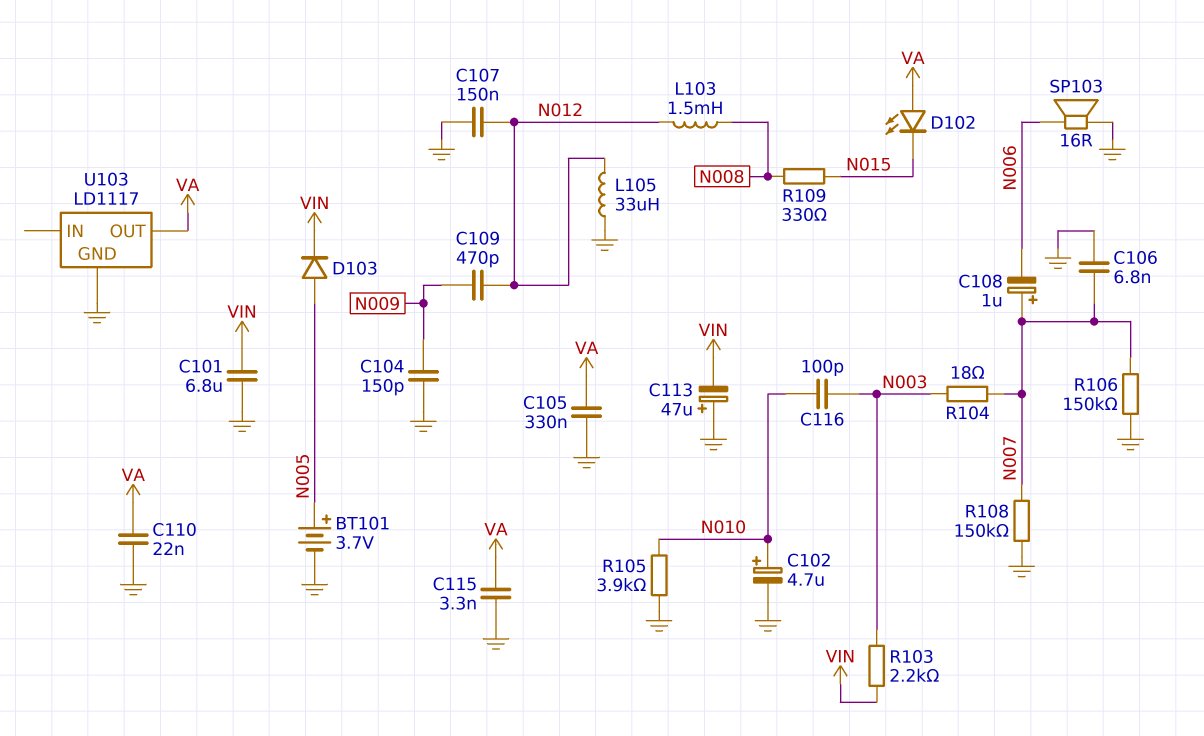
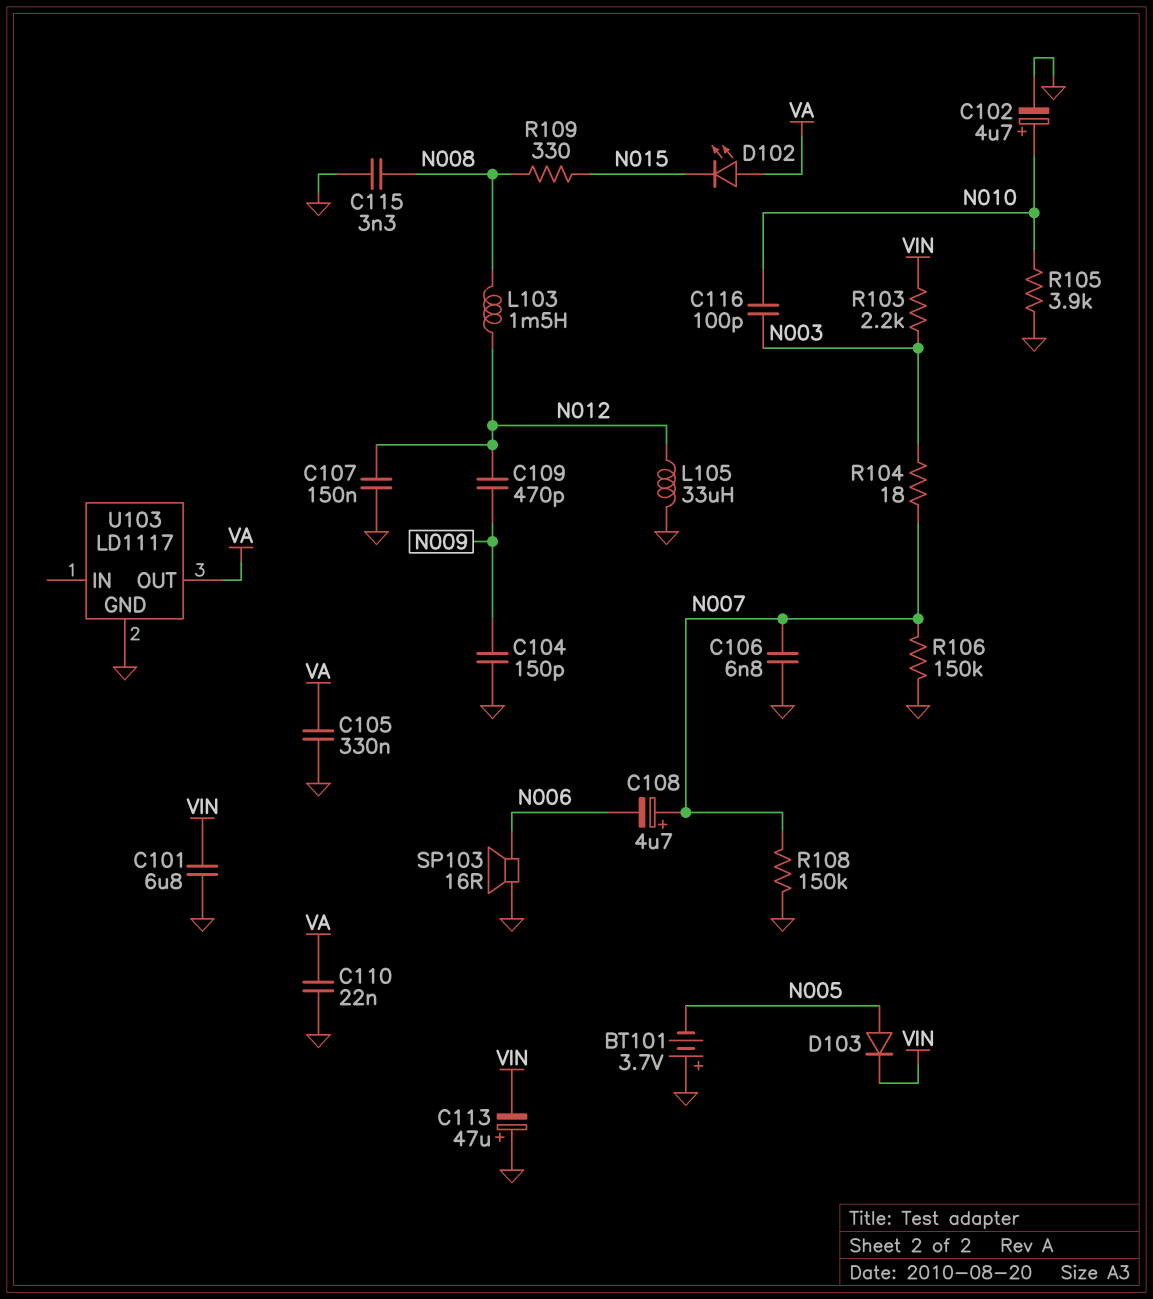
BT101: 3.7V (plus N005, minus GND) -> 3.7V (plus GND, minus N005)
C108: 1uF (plus N007, minus N006) -> 4.7uF (plus N007, minus N006)
C115: 3.3nF (GND, VA) -> 3.3nF (GND, N008)

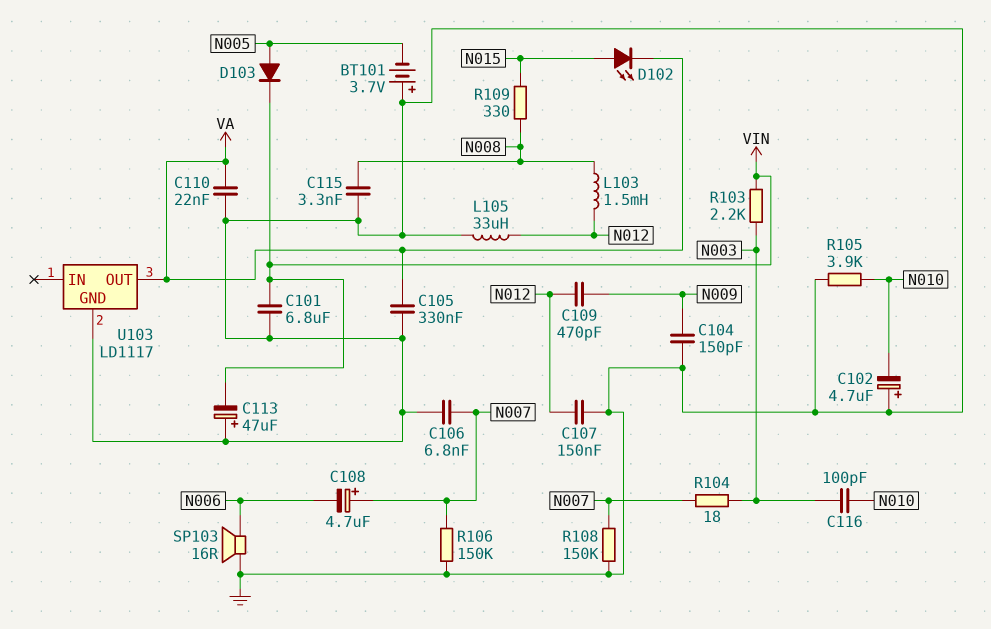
C102: 4.7uF (plus N010, minus GND) -> 4.7uF (plus GND, minus N010)
D102: LED (A VA, K N015) -> LED (A N015, K VA)

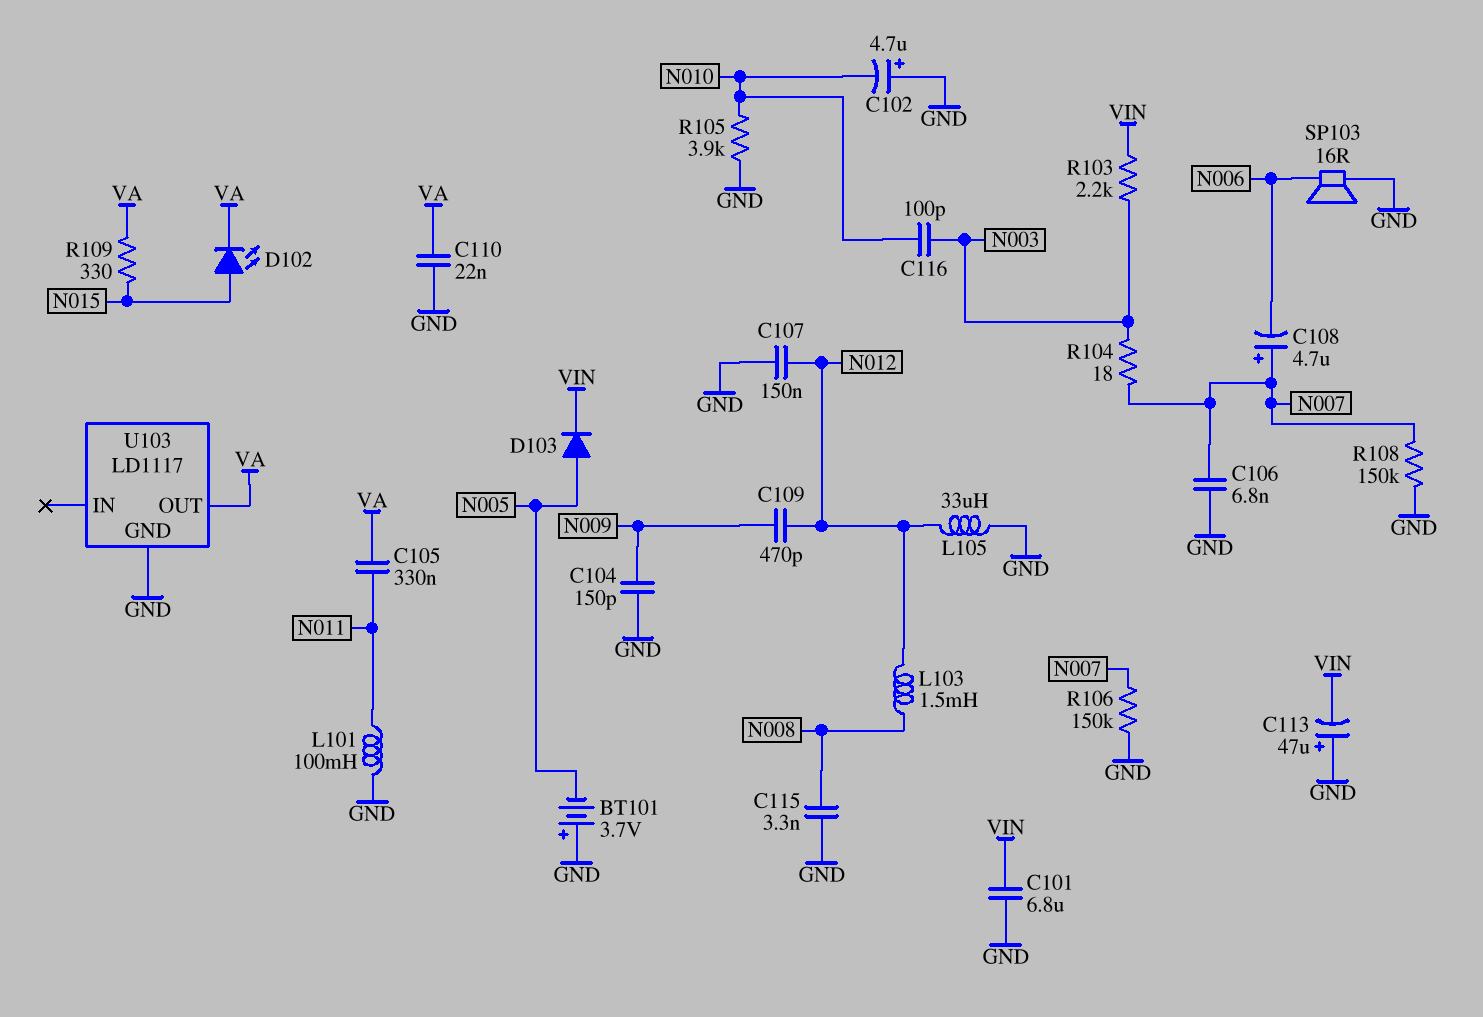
C105: 330nF (GND, VA) -> 330nF (N011, VA)
L101: none -> 100mH (GND, N011)
R109: 330 (N008, N015) -> 330 (N015, VA)

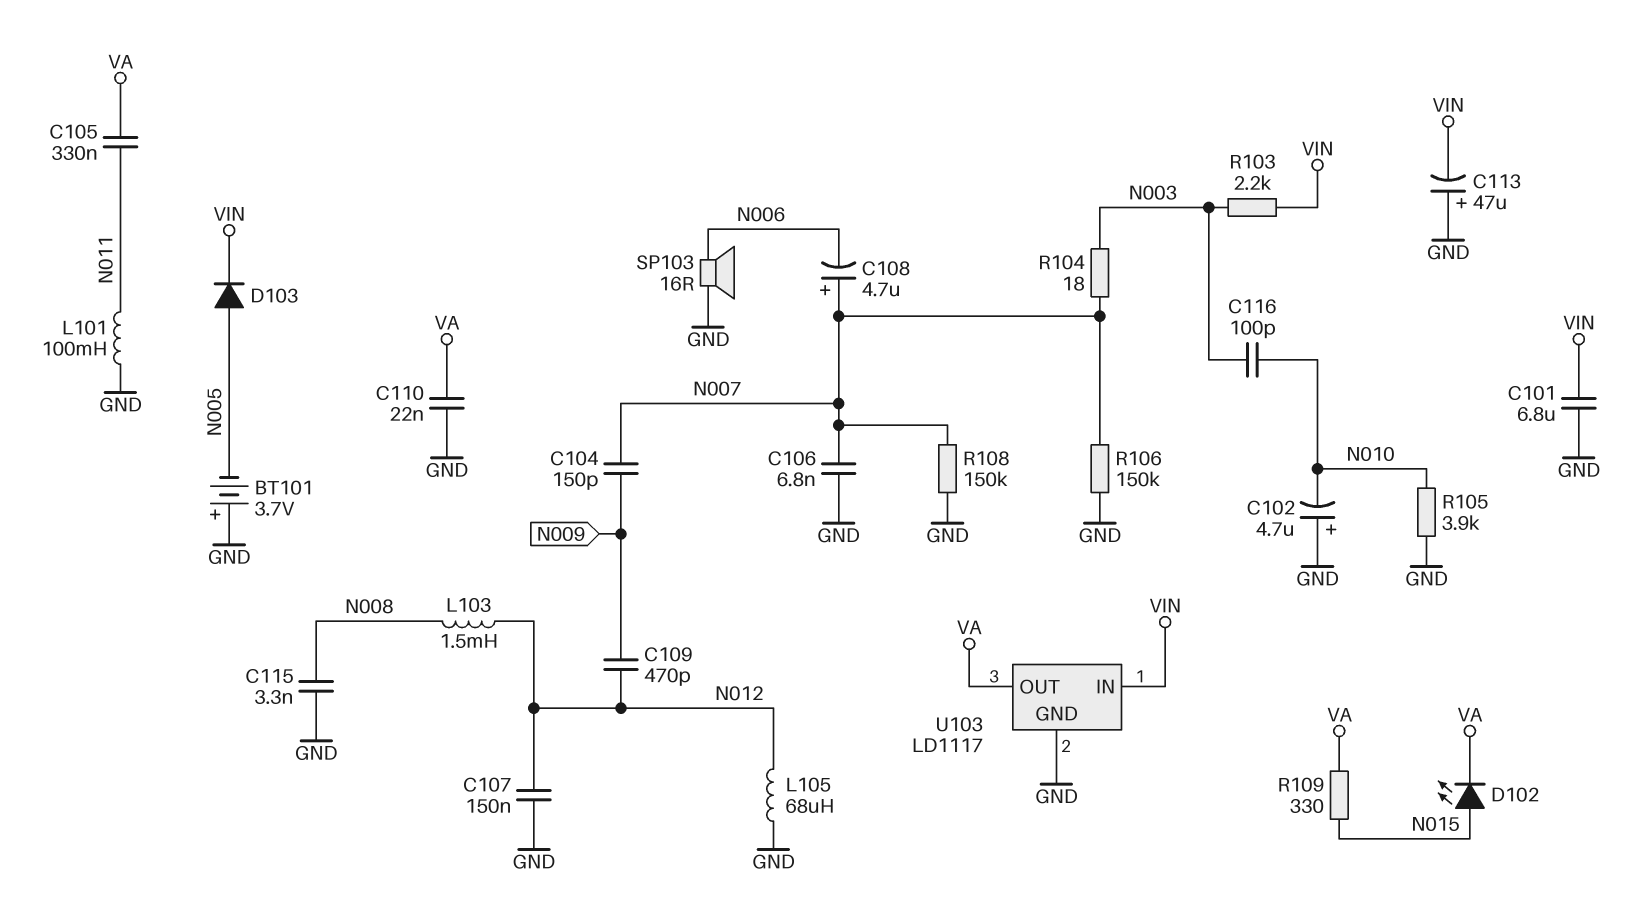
C104: 150pF (GND, N009) -> 150pF (N007, N009)
L105: 33uH (GND, N012) -> 68uH (GND, N012)
U103 pin IN: none -> VIN

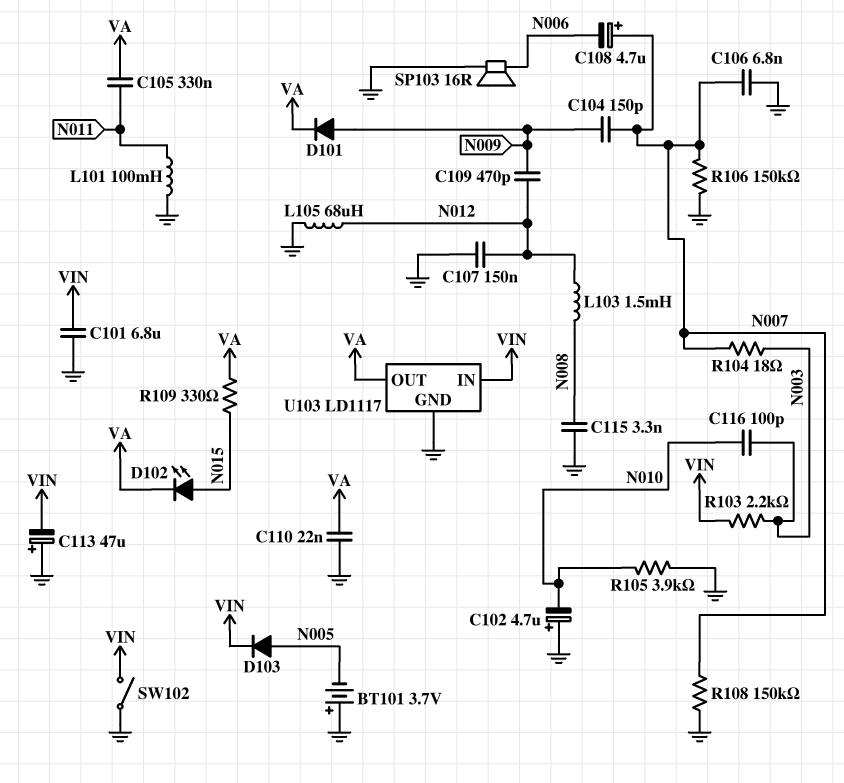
D101: none -> diode (A N009, K VA)
SW102: none -> switch (GND, VIN)

